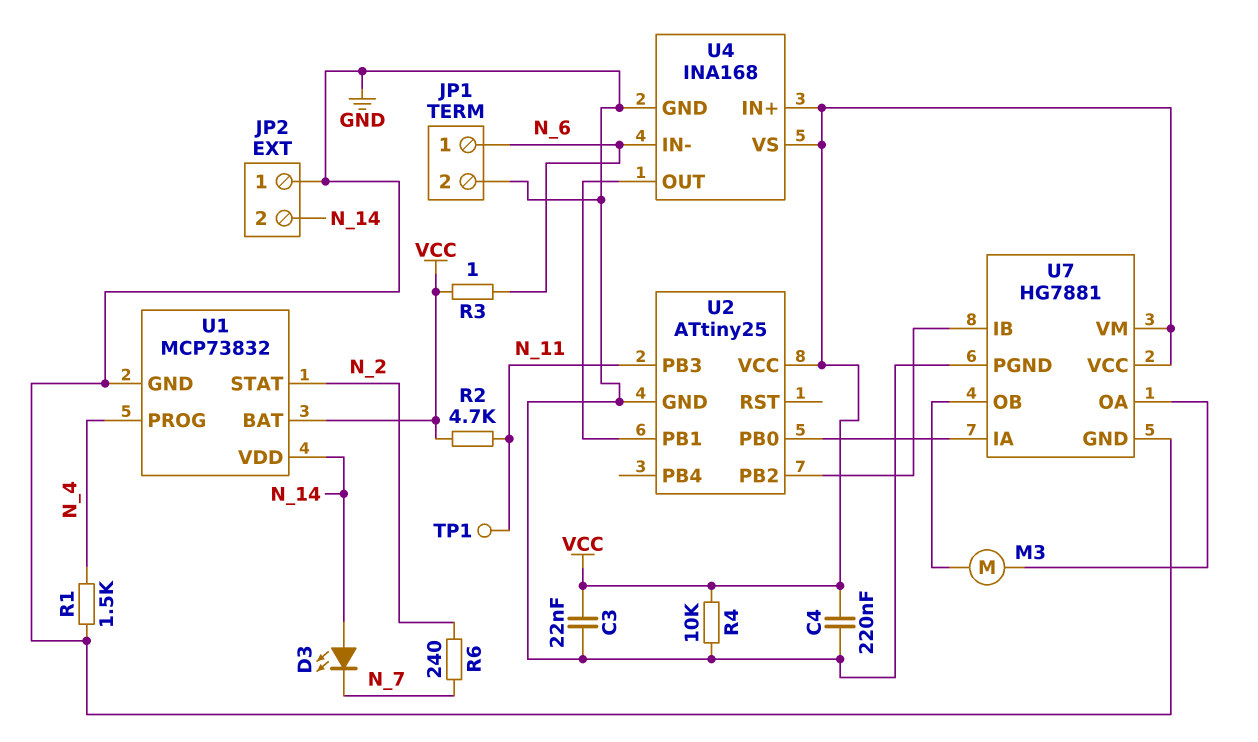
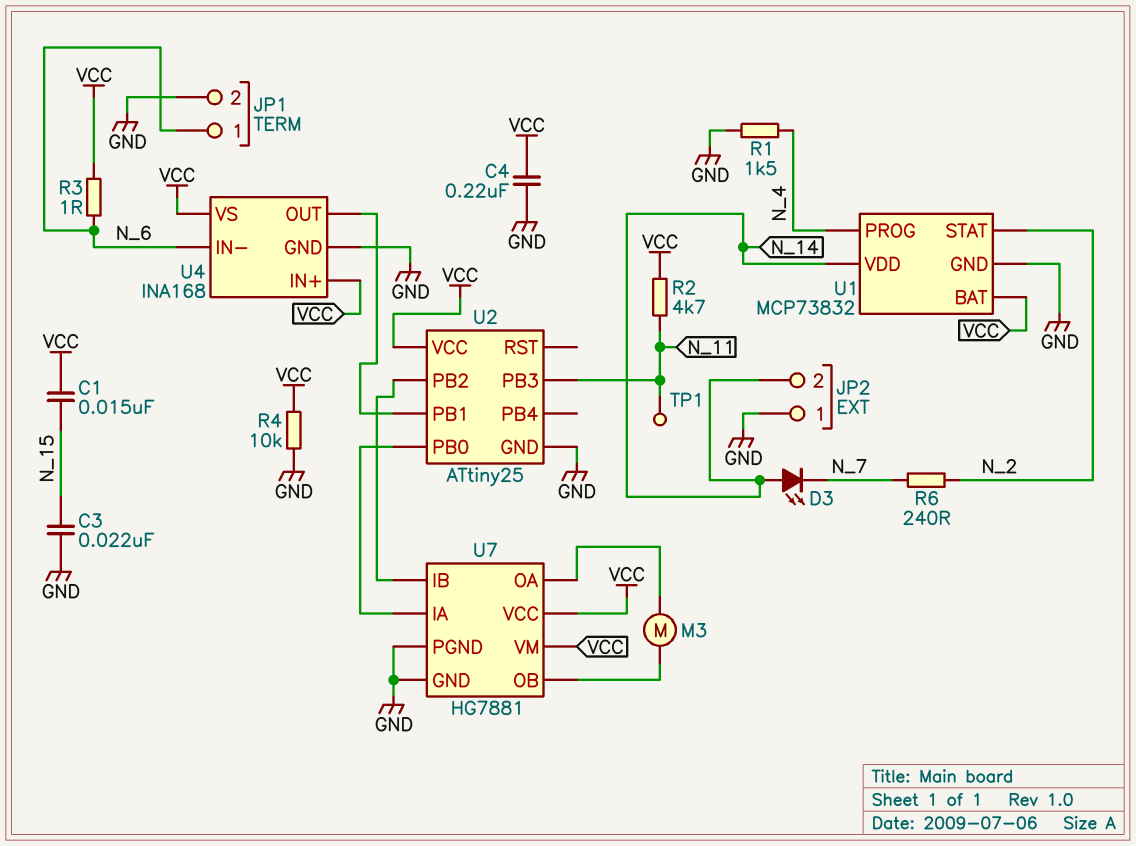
C1: none -> 15nF (N_15, VCC)
C3: 22nF (GND, VCC) -> 22nF (GND, N_15)

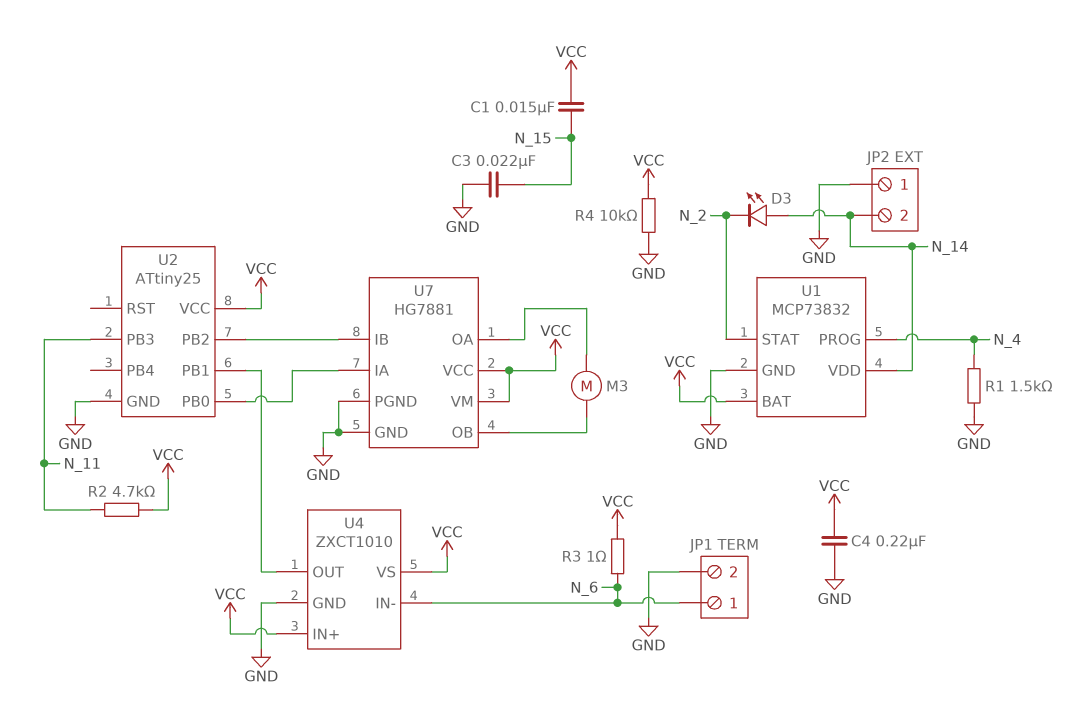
D3: LED (A N_14, K N_7) -> LED (A N_14, K N_2)
R6: 240 (N_2, N_7) -> none
TP1: test point (N_11) -> none
U4: INA168 -> ZXCT1010

